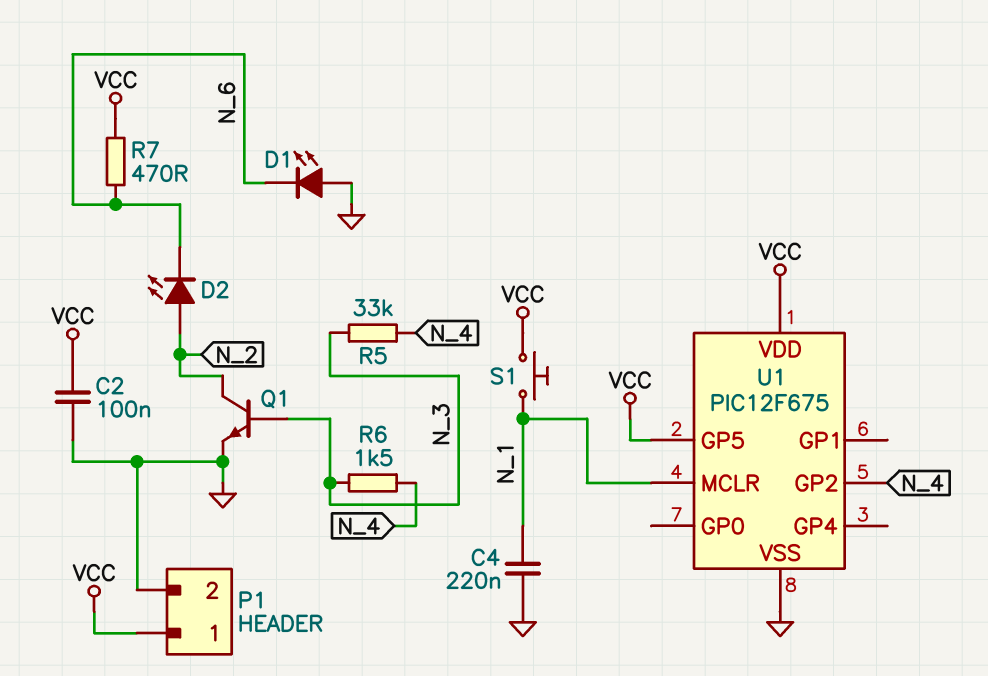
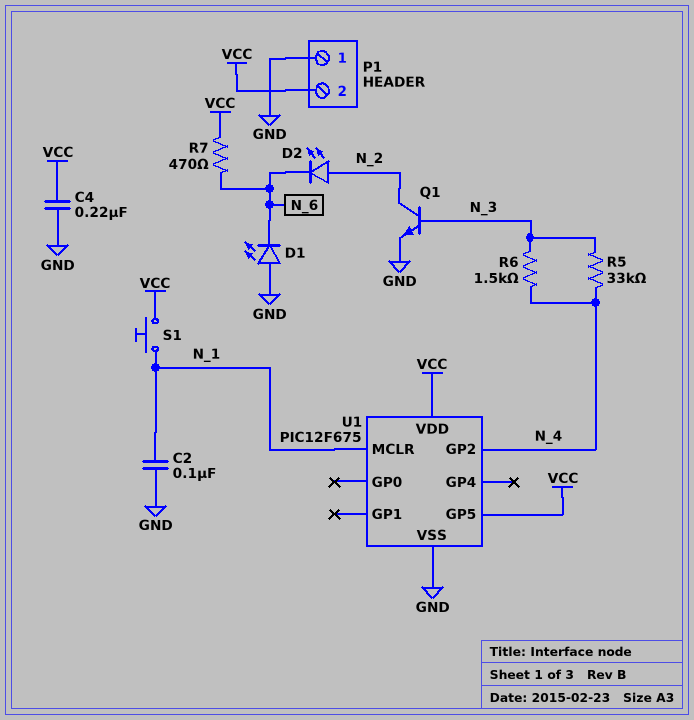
C2: 100nF (GND, VCC) -> 100nF (GND, N_1)
C4: 220nF (GND, N_1) -> 220nF (GND, VCC)
P1 pin 1: VCC -> GND
P1 pin 2: GND -> VCC

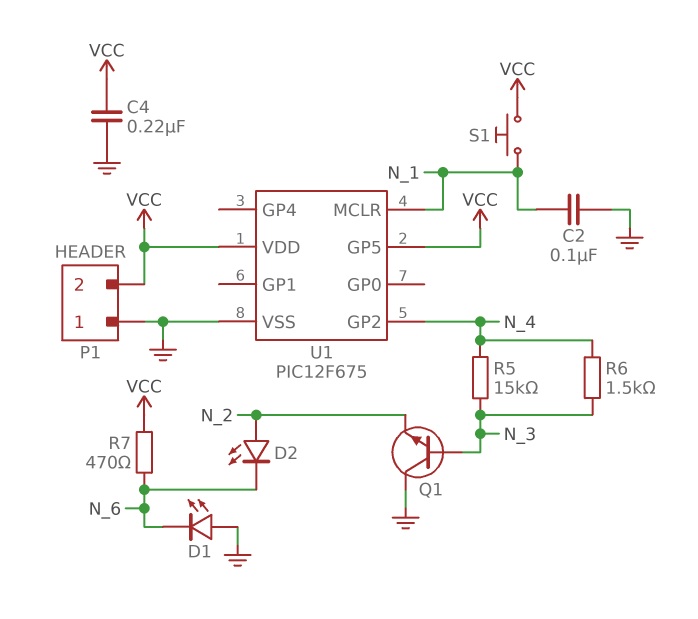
Q1: NPN (B N_3, C N_2, E GND) -> NPN (B N_3, C GND, E N_2)
R5: 33k (N_3, N_4) -> 15k (N_3, N_4)

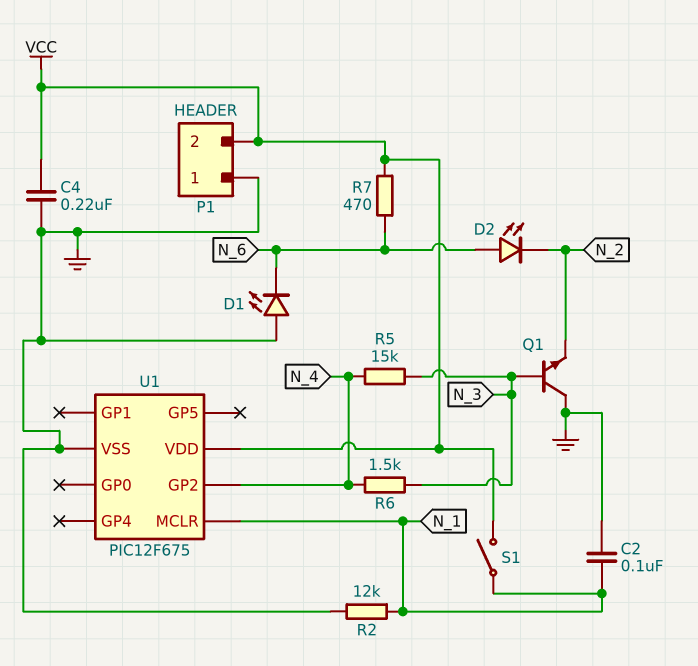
D2: LED (A N_2, K N_6) -> LED (A N_6, K N_2)
R2: none -> 12k (GND, N_1)
S1: button (N_1, VCC) -> switch (N_1, VCC)
U1 pin GP5: VCC -> none

